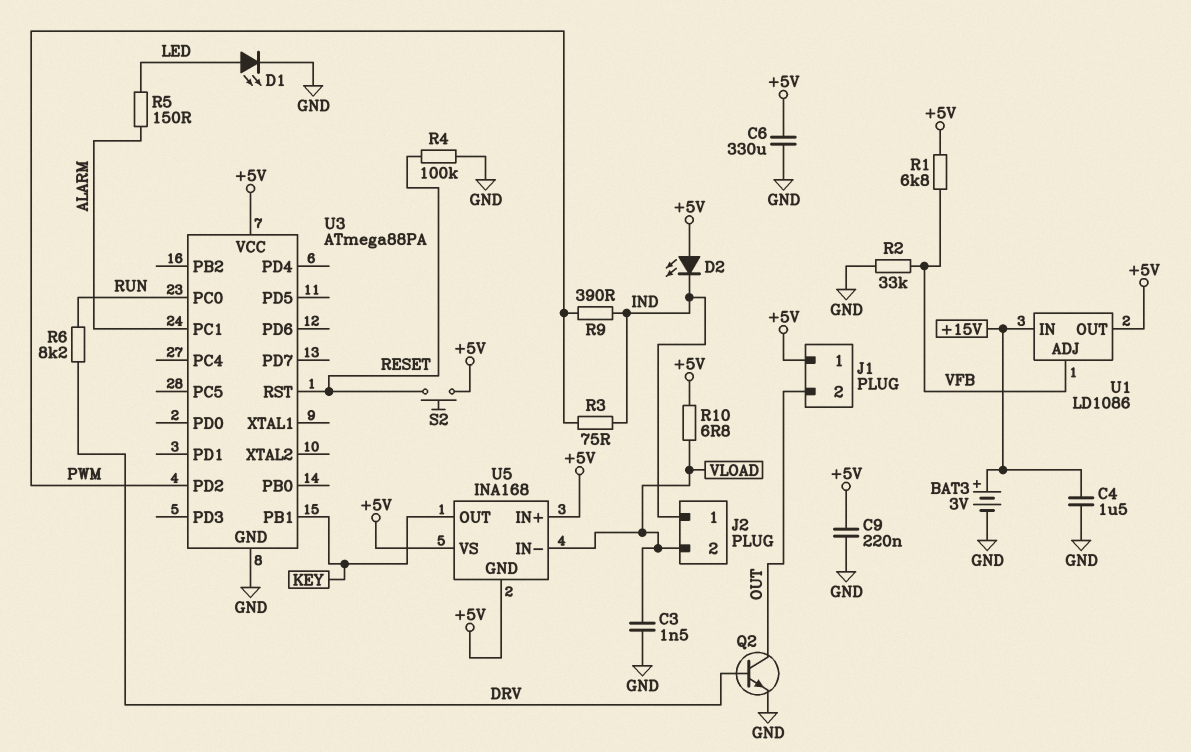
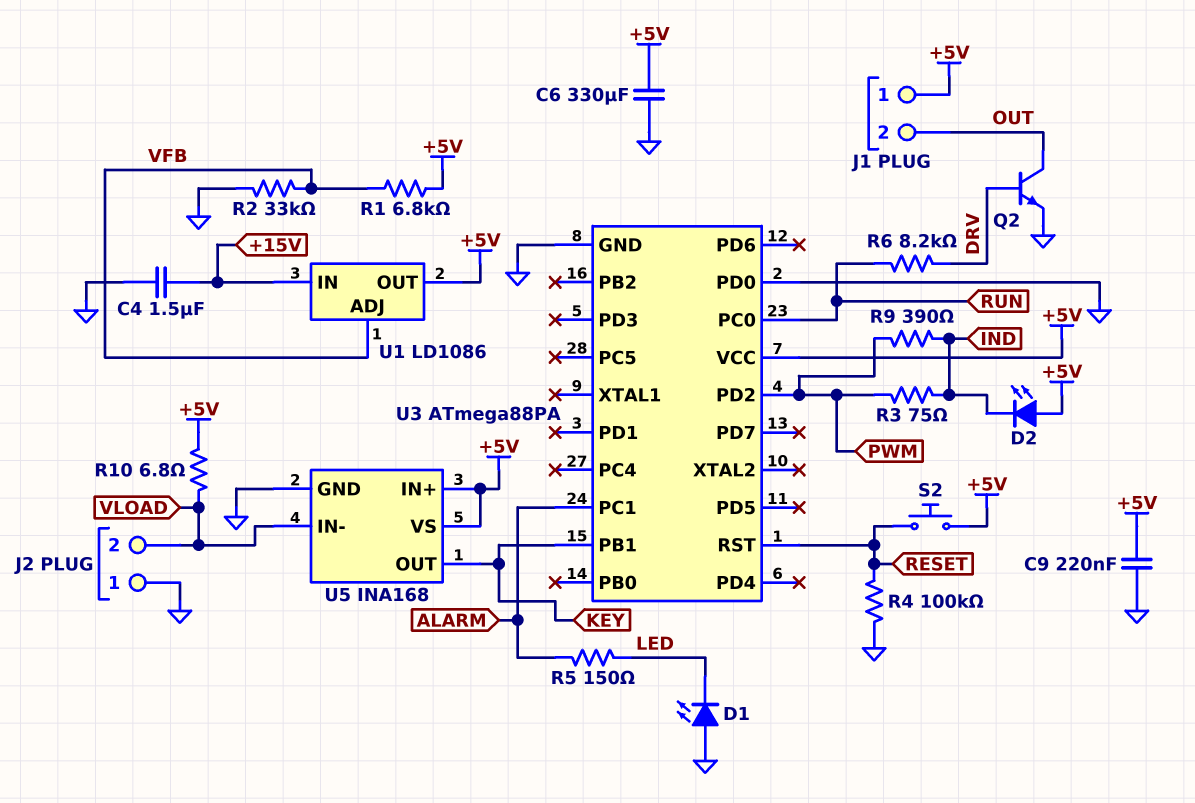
BAT3: 3V (plus +15V, minus GND) -> none
C3: 1.5nF (GND, VLOAD) -> none
D1: LED (A LED, K GND) -> LED (A GND, K LED)
J2 pin 1: IND -> GND
U3 pin PD0: none -> GND
U5 pin GND: +5V -> GND

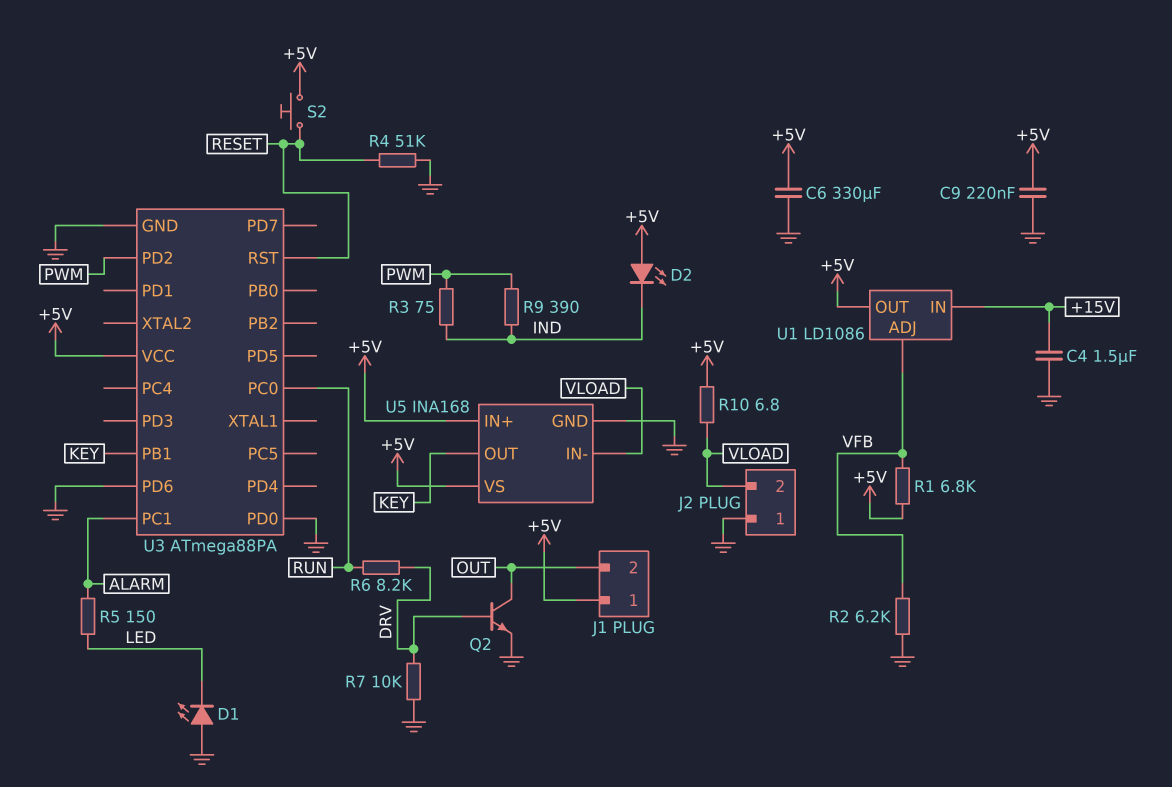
R2: 33k (GND, VFB) -> 6.2k (GND, VFB)
R4: 100k (GND, RESET) -> 51k (GND, RESET)
R7: none -> 10k (DRV, GND)
U3 pin PD6: none -> GND

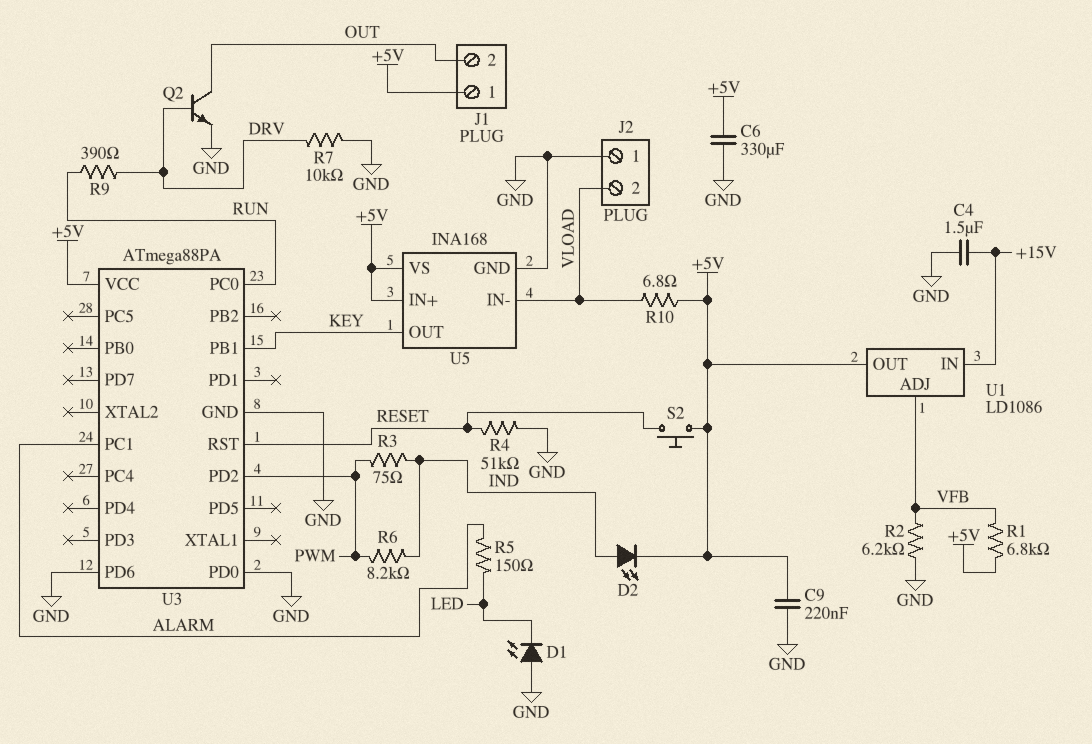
D2: LED (A +5V, K IND) -> LED (A IND, K +5V)
R6: 8.2k (DRV, RUN) -> 8.2k (IND, PWM)
R9: 390 (IND, PWM) -> 390 (DRV, RUN)

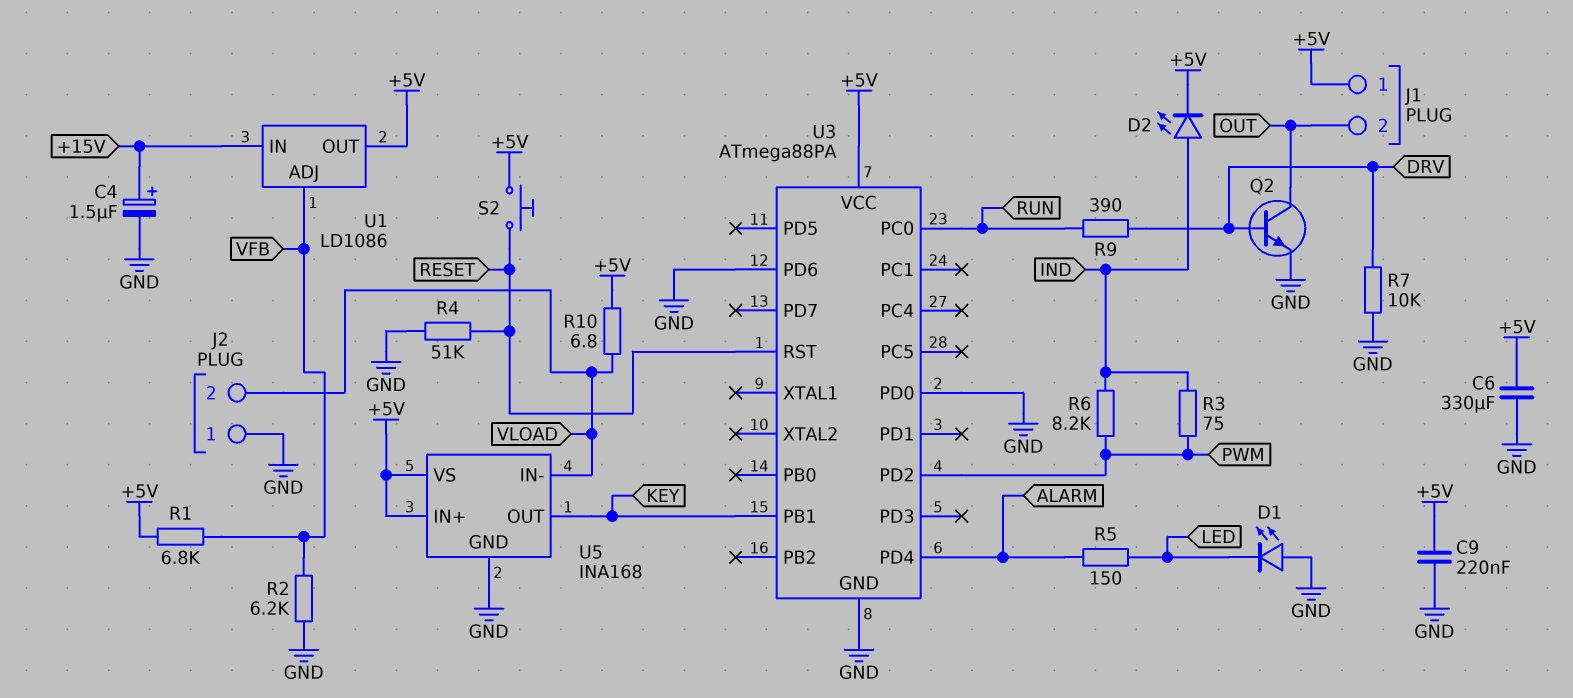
C4: 1.5uF (+15V, GND) -> 1.5uF (plus +15V, minus GND)
U3 pin PC1: ALARM -> none
U3 pin PD4: none -> ALARM

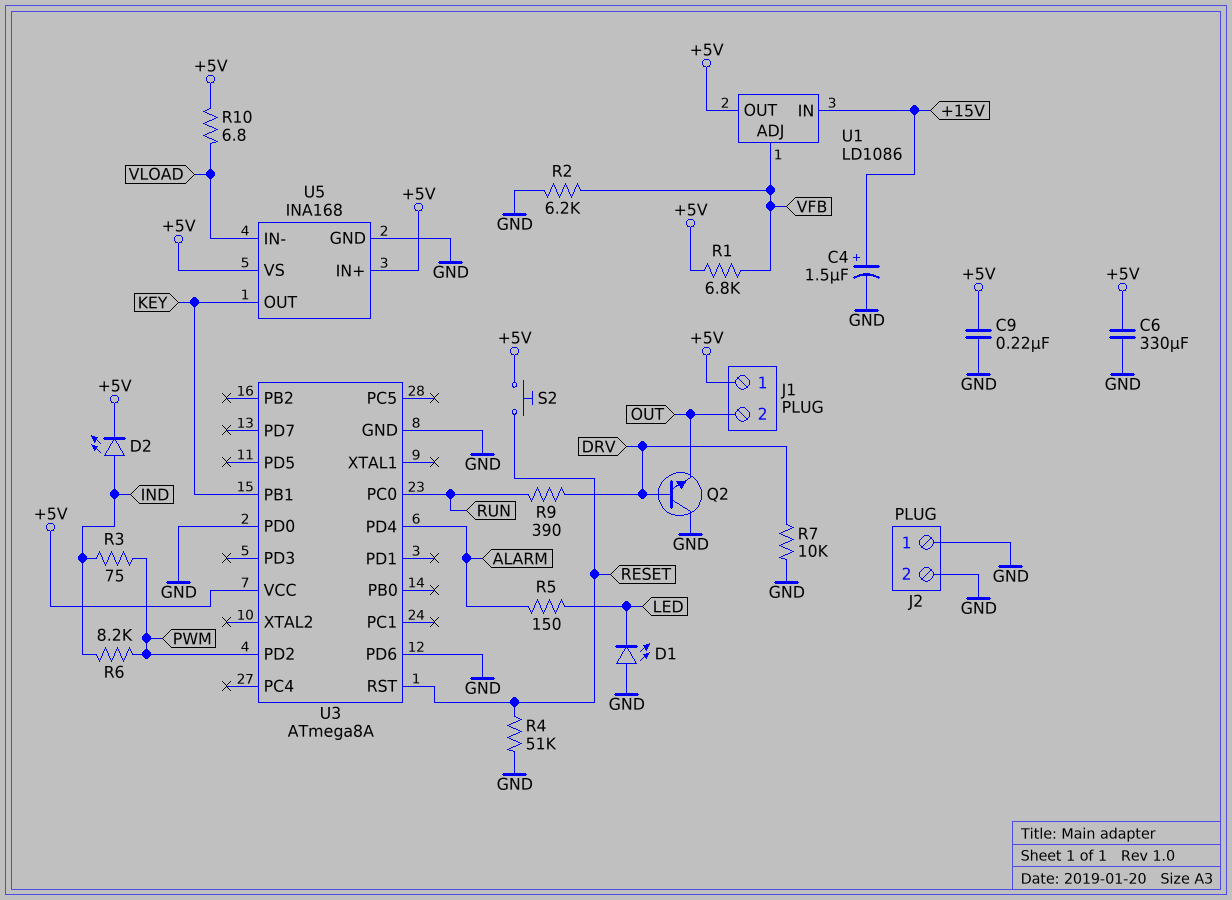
J2 pin 2: VLOAD -> GND
Q2: NPN (B DRV, C OUT, E GND) -> NPN (B DRV, C GND, E OUT)
U3: ATmega88PA -> ATmega8A

